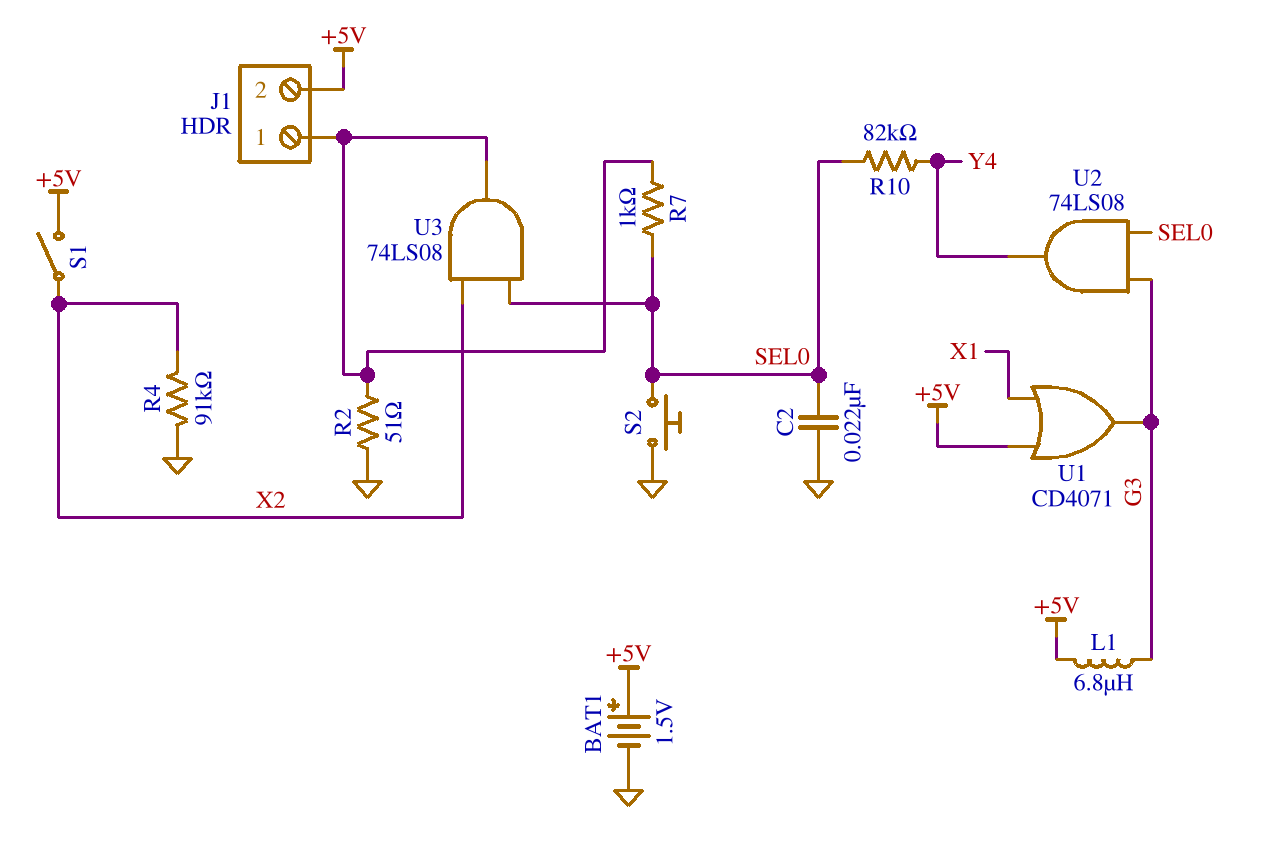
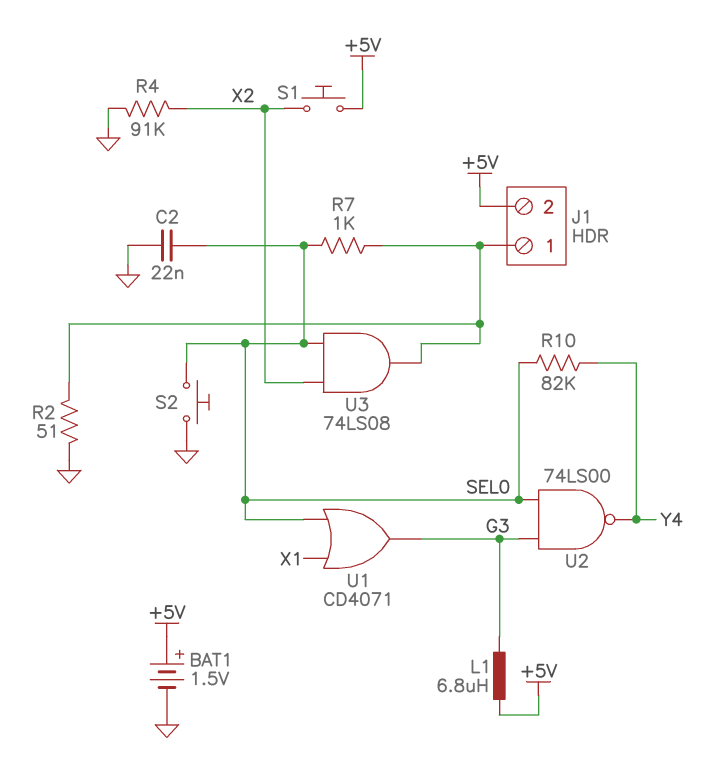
S1: switch (+5V, X2) -> button (+5V, X2)
U1: OR CD4071 (in +5V, in X1, out G3) -> OR CD4071 (in SEL0, in X1, out G3)
U2: AND 74LS08 (in G3, in SEL0, out Y4) -> NAND 74LS00 (in G3, in SEL0, out Y4)

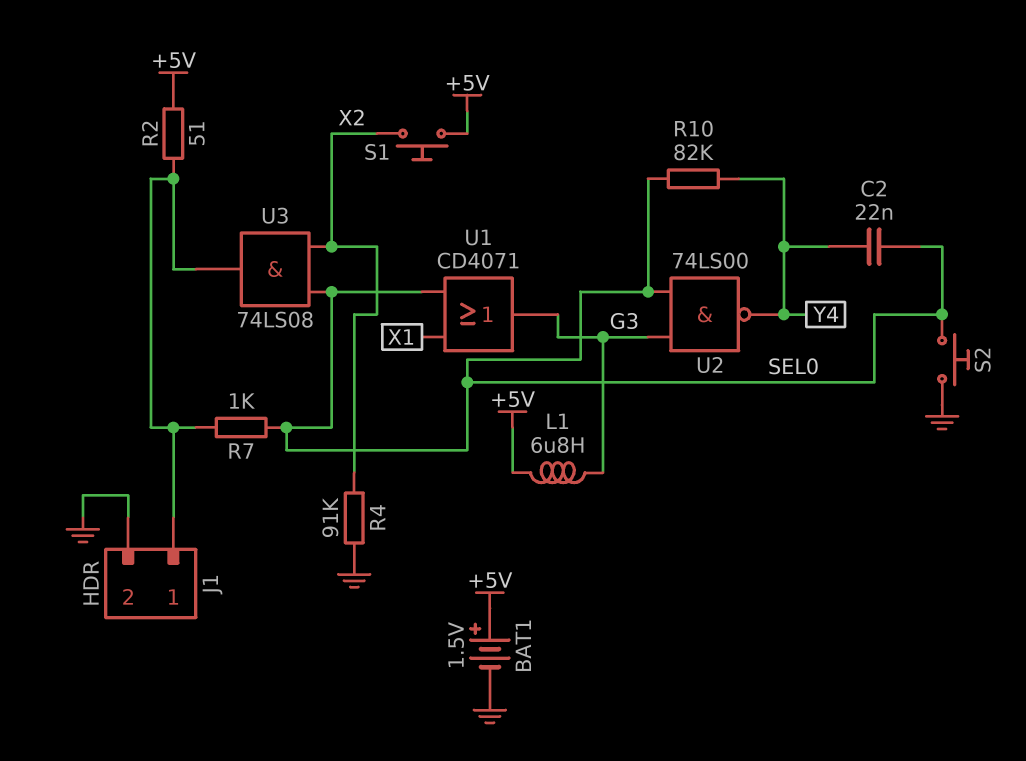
C2: 22nF (GND, SEL0) -> 22nF (SEL0, Y4)
J1 pin 2: +5V -> GND
R2: 51 (GND, J1/1) -> 51 (+5V, J1/1)

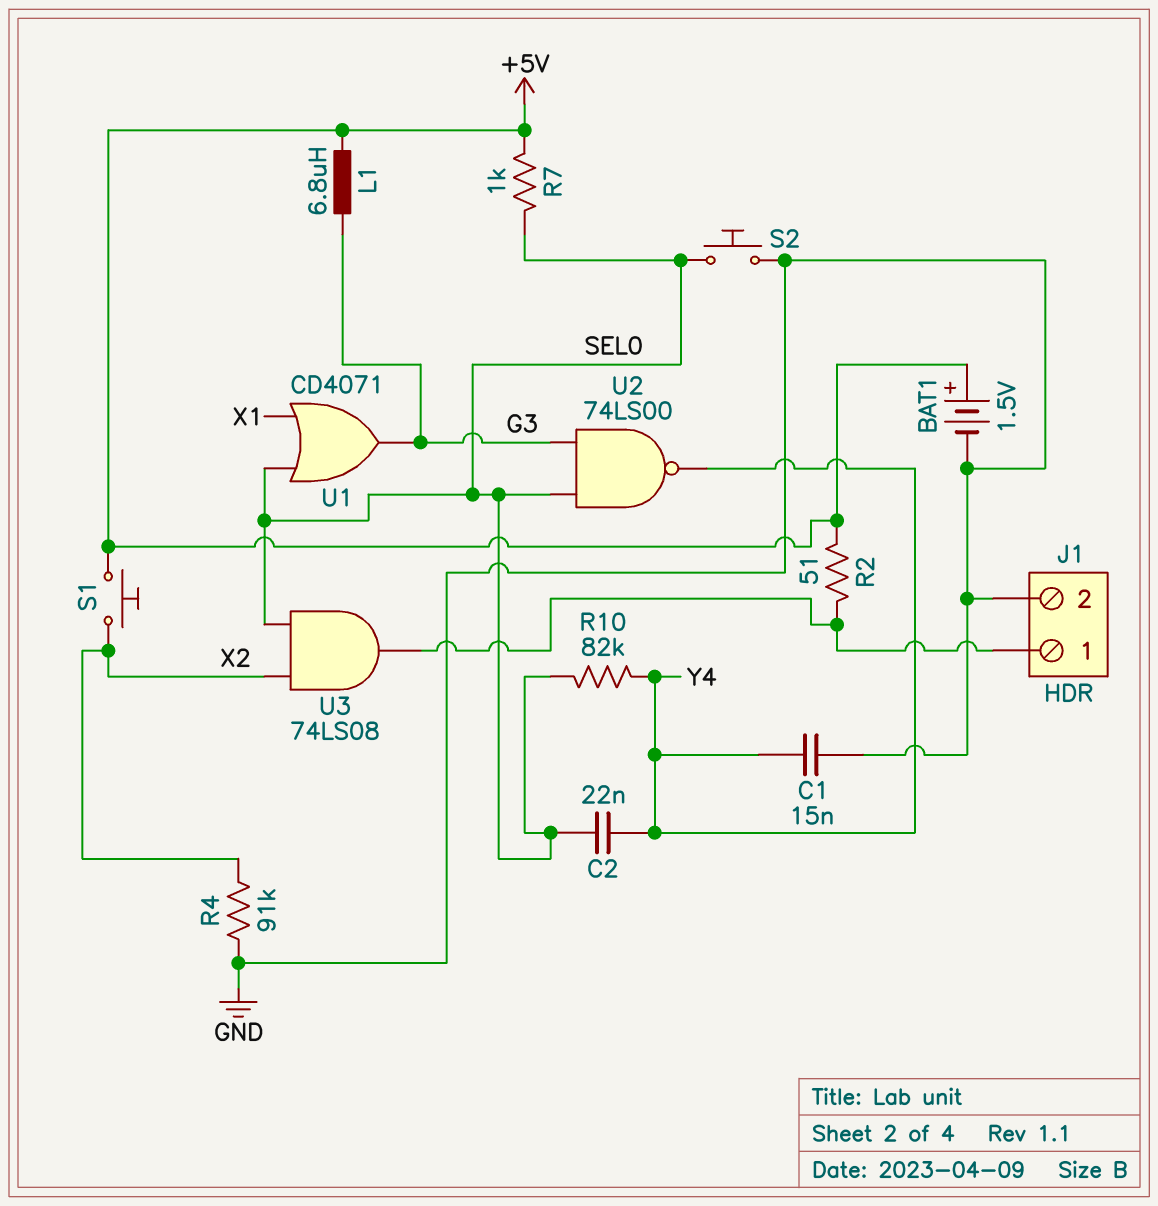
C1: none -> 15nF (GND, Y4)
R7: 1k (J1/1, SEL0) -> 1k (+5V, SEL0)

